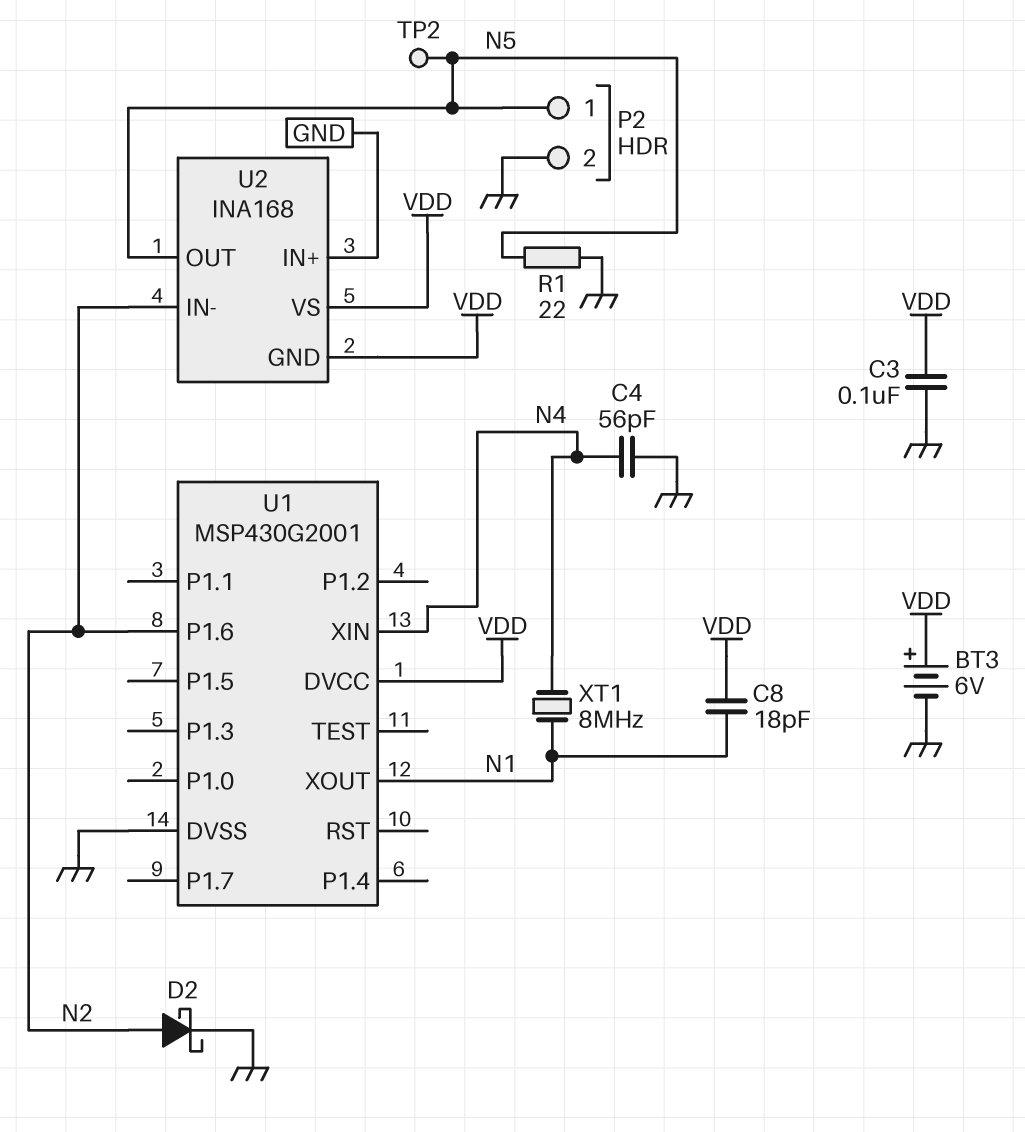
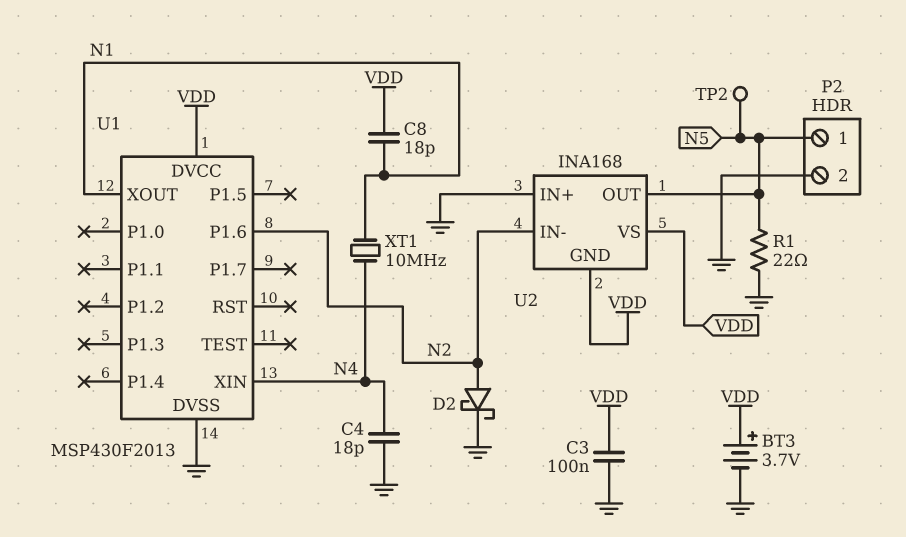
BT3: 6V (plus VDD, minus GND) -> 3.7V (plus VDD, minus GND)
C4: 56pF (GND, N4) -> 18pF (GND, N4)
U1: MSP430G2001 -> MSP430F2013
XT1: 8MHz (N1, N4) -> 10MHz (N1, N4)

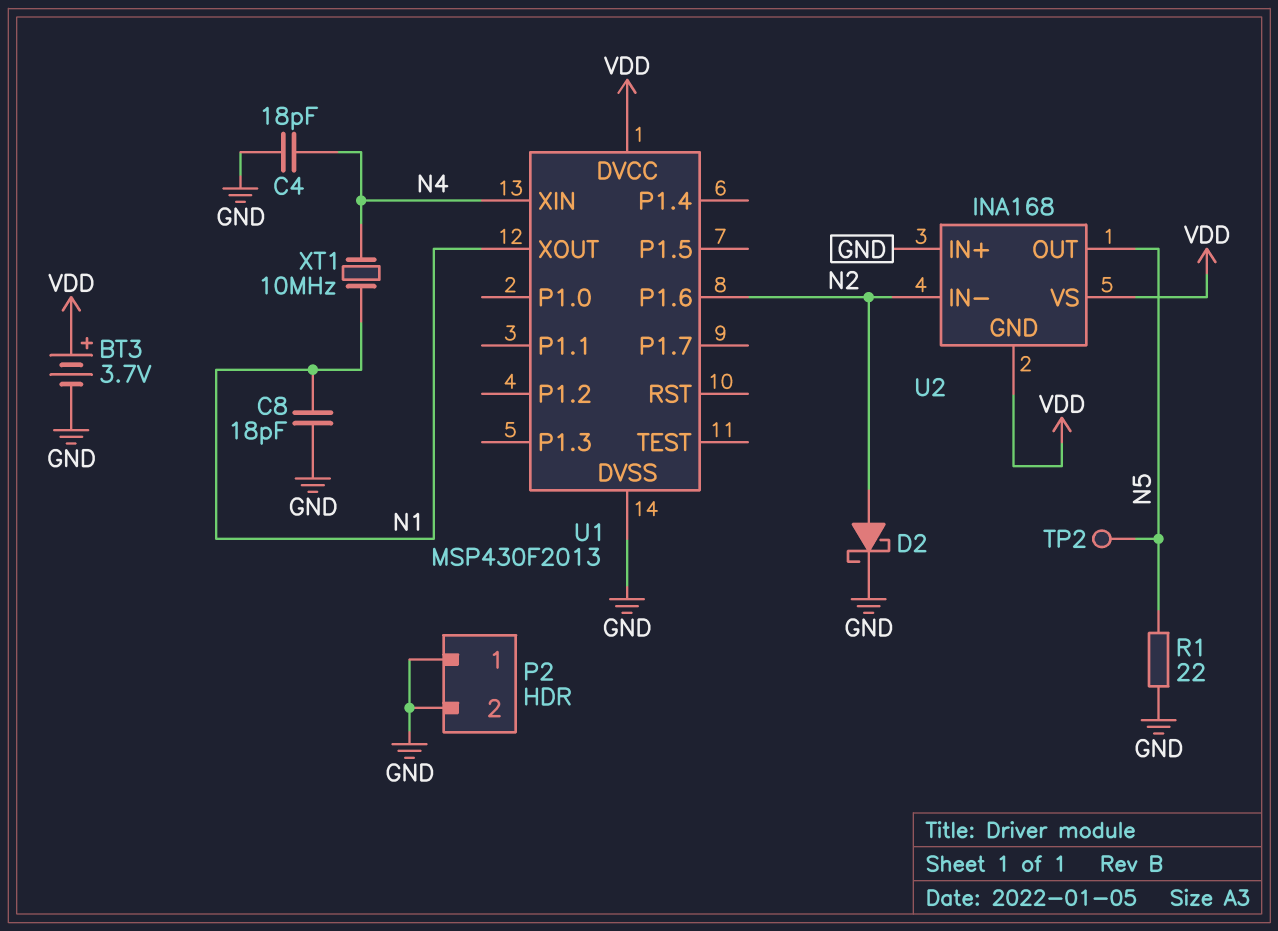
C3: 100nF (GND, VDD) -> none
C8: 18pF (N1, VDD) -> 18pF (GND, N1)
P2 pin 1: N5 -> GND

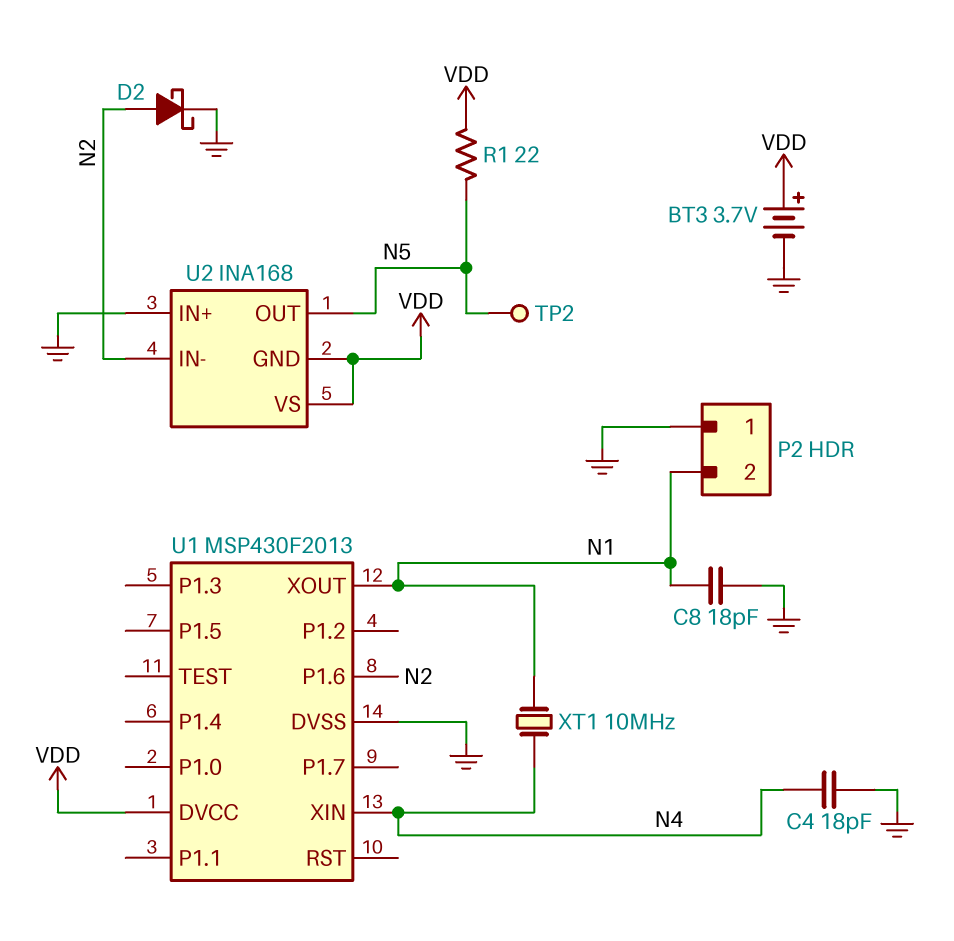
P2 pin 2: GND -> N1
R1: 22 (GND, N5) -> 22 (N5, VDD)

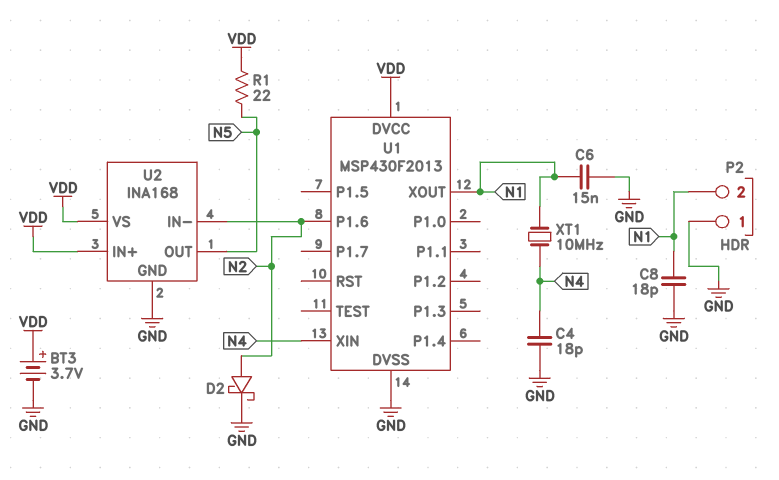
C6: none -> 15nF (GND, N1)
TP2: test point (N5) -> none
U2 pin GND: VDD -> GND
U2 pin IN+: GND -> VDD

